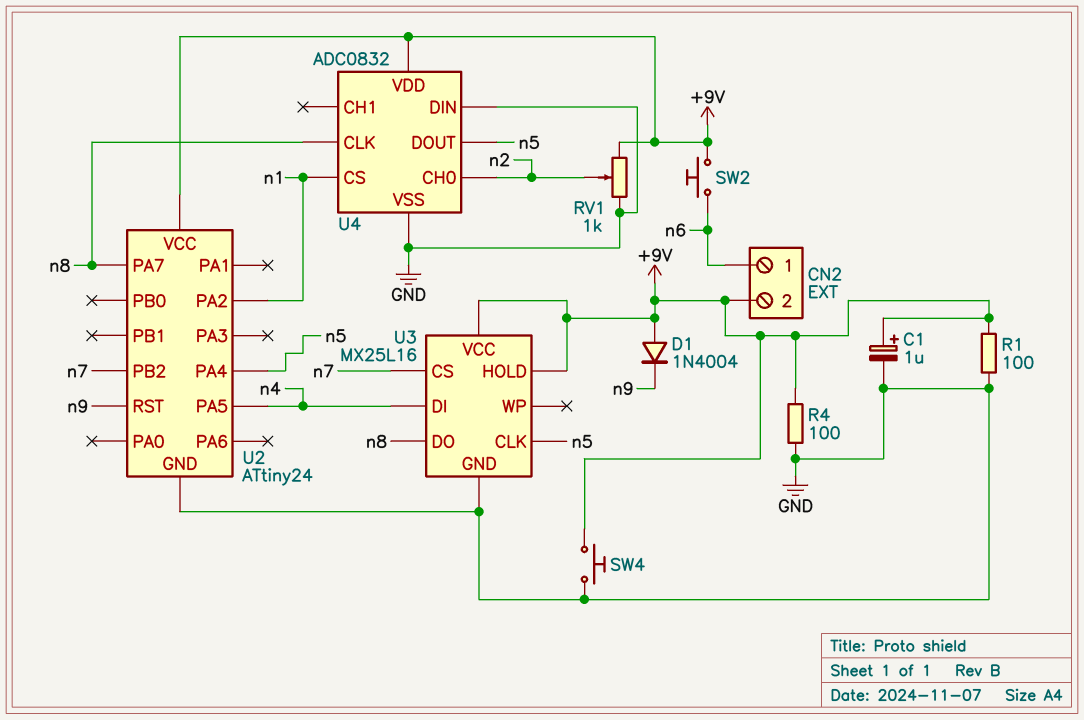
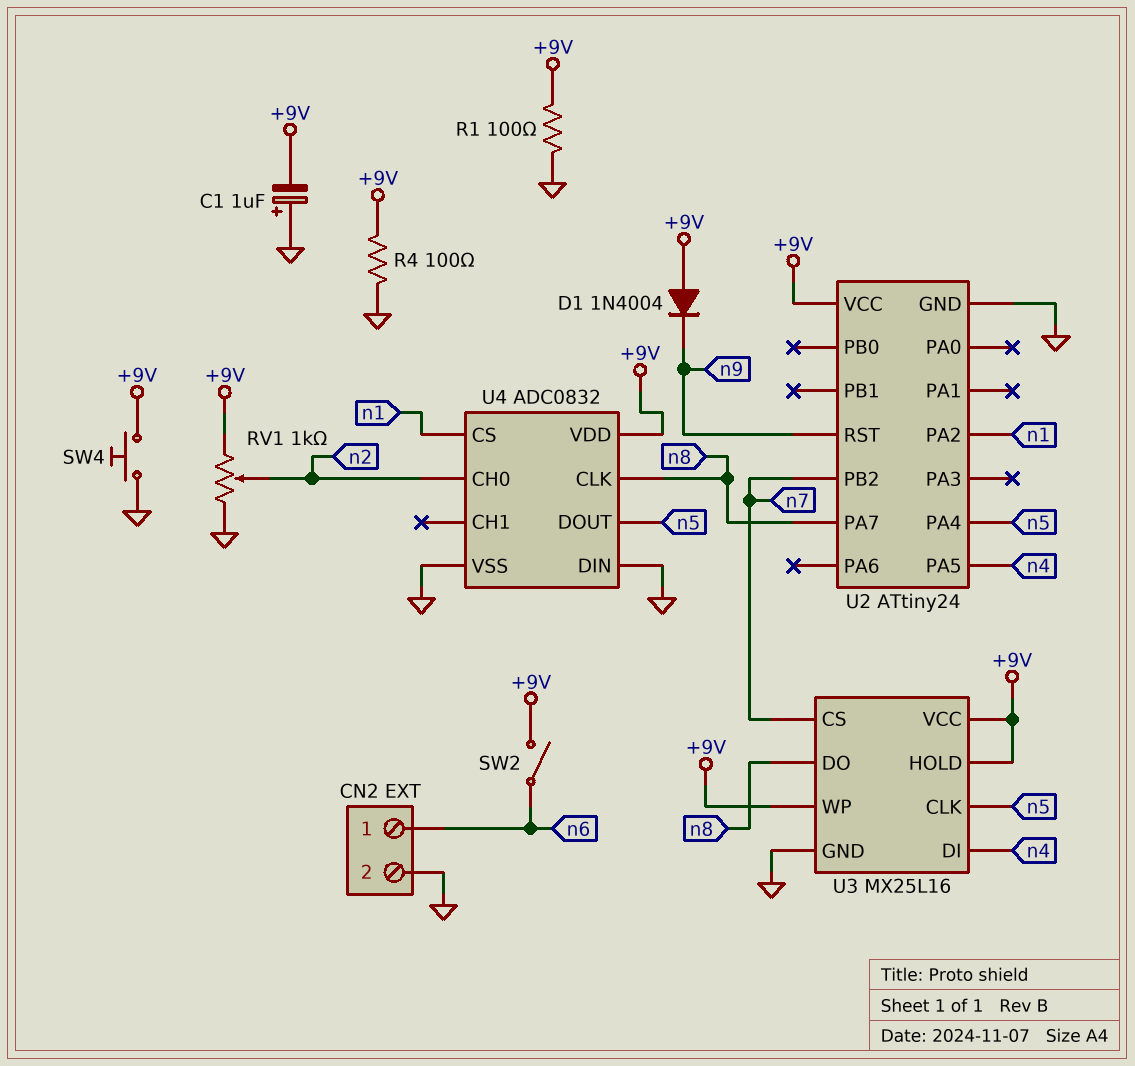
C1: 1uF (plus +9V, minus GND) -> 1uF (plus GND, minus +9V)
CN2 pin 2: +9V -> GND
SW2: button (+9V, n6) -> switch (+9V, n6)
U3 pin WP: none -> +9V

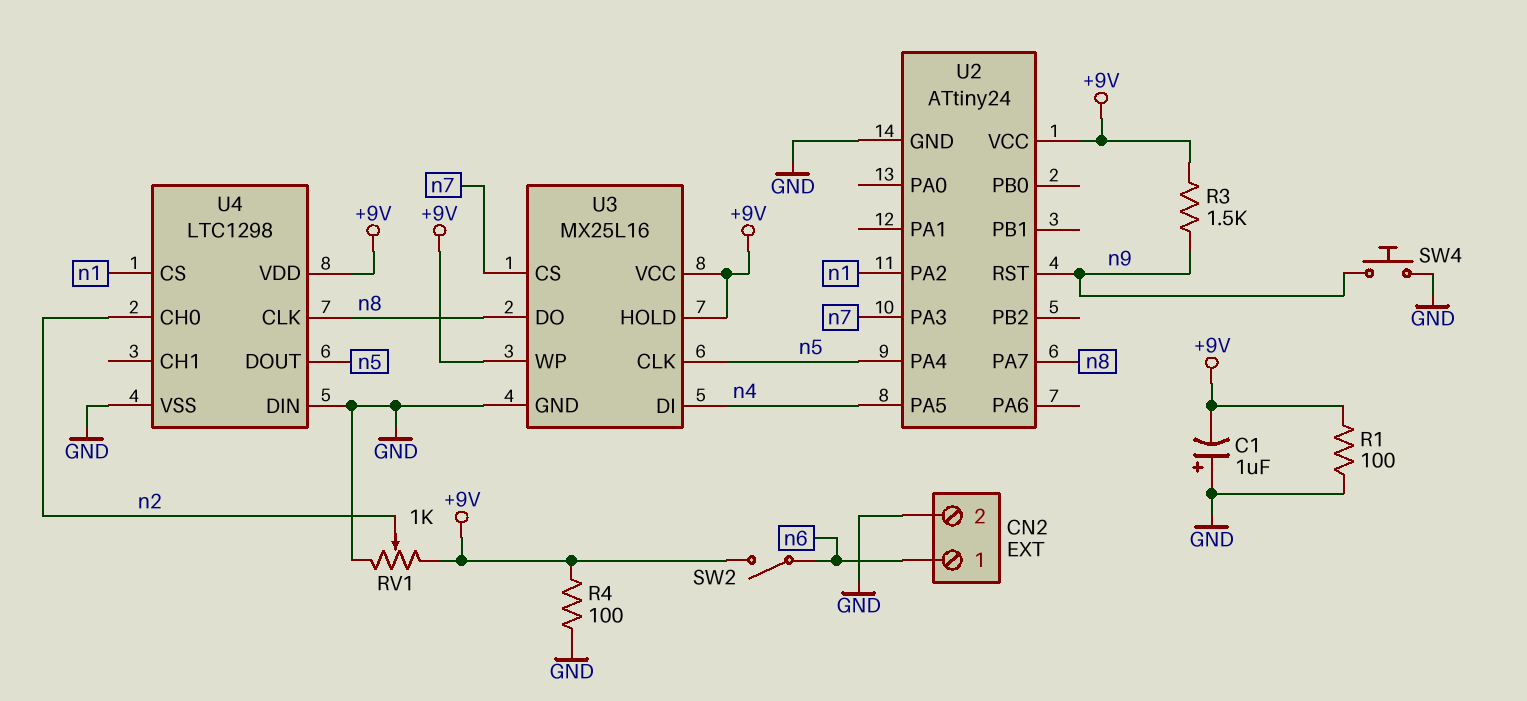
D1: diode 1N4004 (A +9V, K n9) -> none
R3: none -> 1.5k (+9V, n9)
SW4: button (+9V, GND) -> button (GND, n9)
U2 pin PA3: none -> n7
U2 pin PB2: n7 -> none
U4: ADC0832 -> LTC1298

